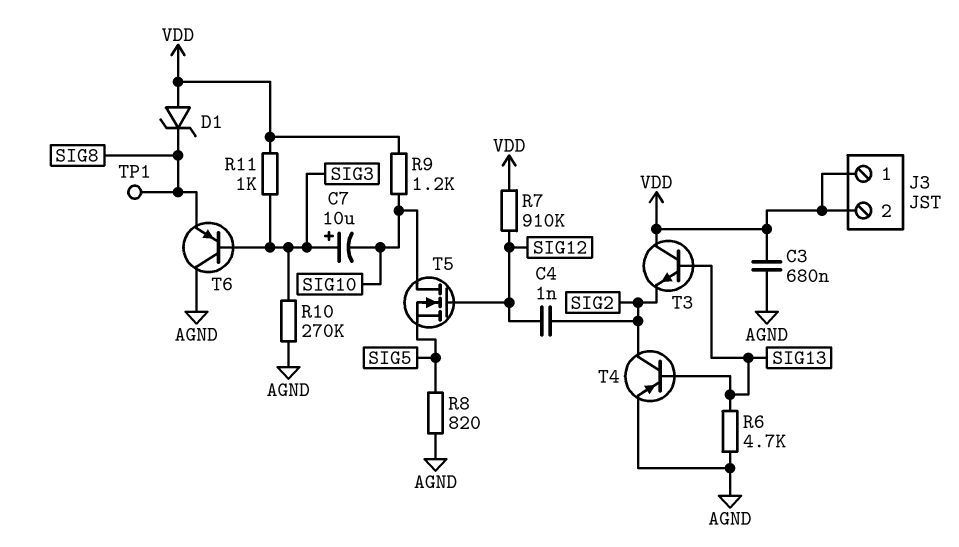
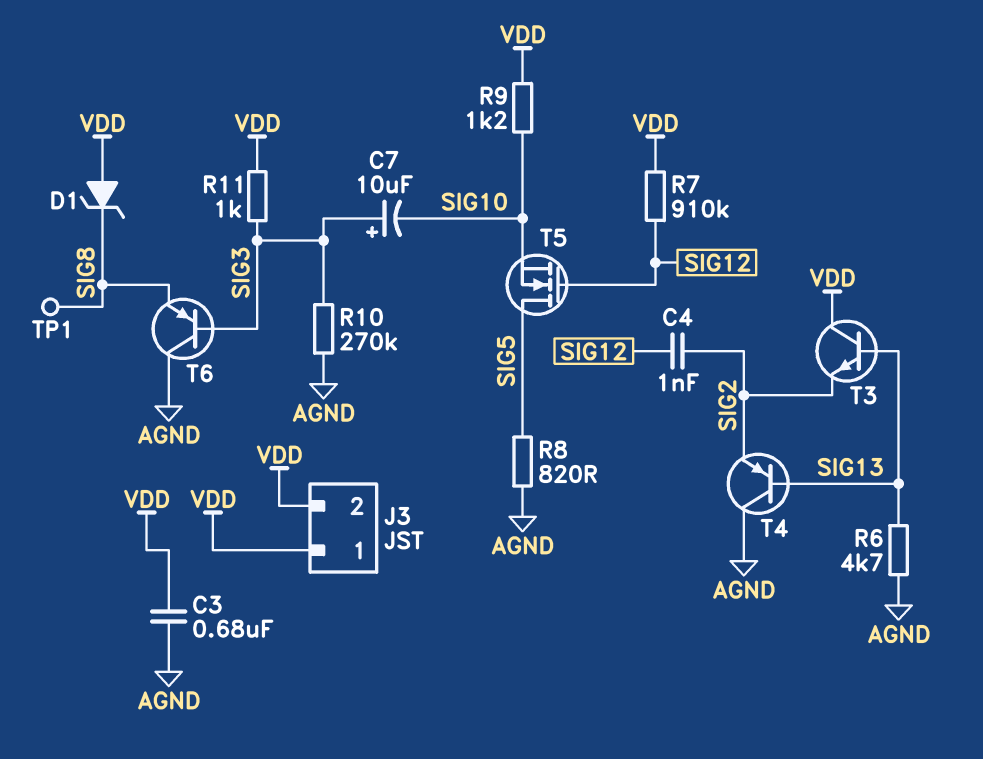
T4: PNP (B SIG13, C SIG2, E AGND) -> PNP (B SIG13, C AGND, E SIG2)
T5: NMOS (G SIG12, D SIG10, S SIG5) -> NMOS (G SIG12, D SIG5, S SIG10)

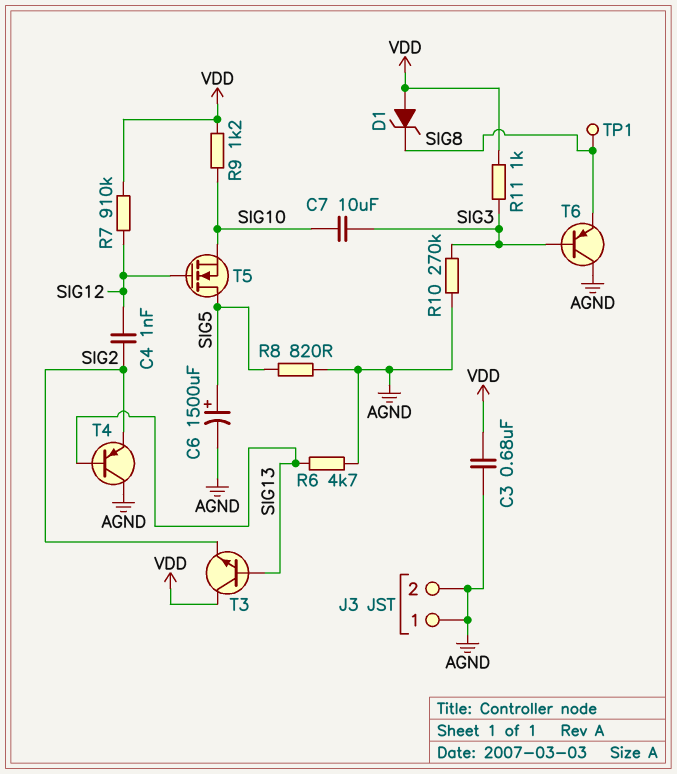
C6: none -> 1500uF (plus SIG5, minus AGND)
C7: 10uF (plus SIG3, minus SIG10) -> 10uF (SIG3, SIG10)
J3 pin 1: VDD -> AGND
J3 pin 2: VDD -> AGND

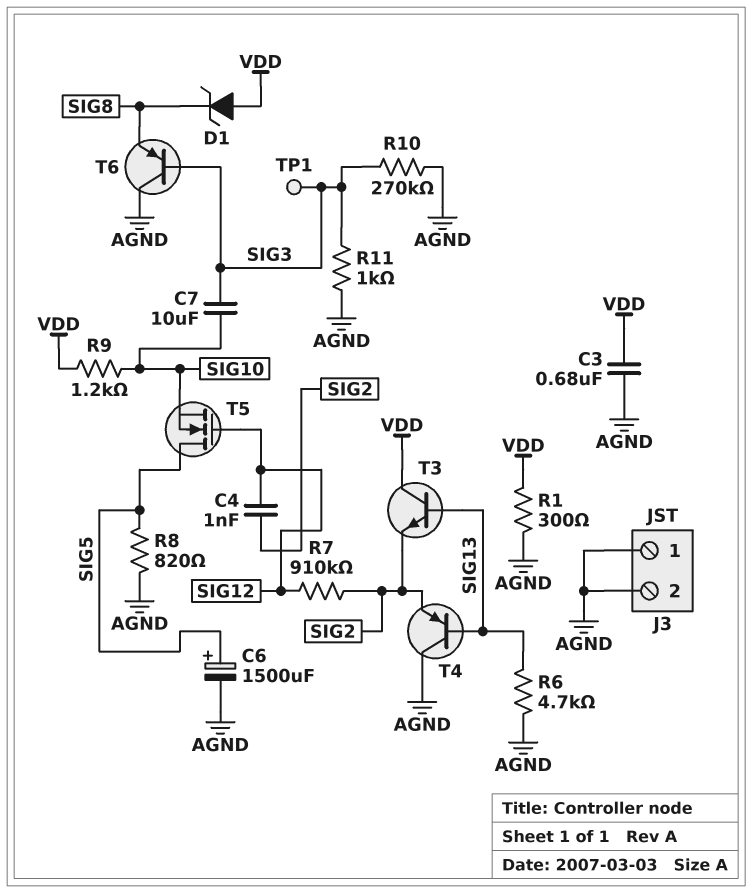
R1: none -> 300 (AGND, VDD)
R7: 910k (SIG12, VDD) -> 910k (SIG2, SIG12)
R11: 1k (SIG3, VDD) -> 1k (AGND, SIG3)
TP1: test point (SIG8) -> test point (SIG3)

